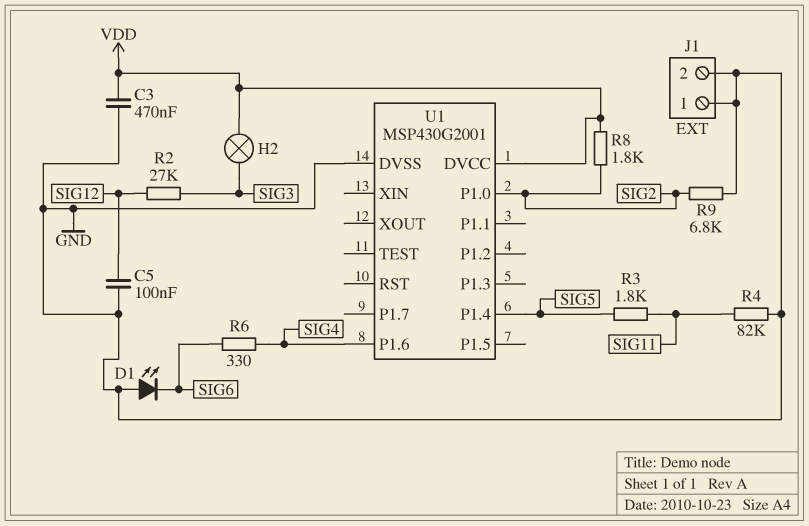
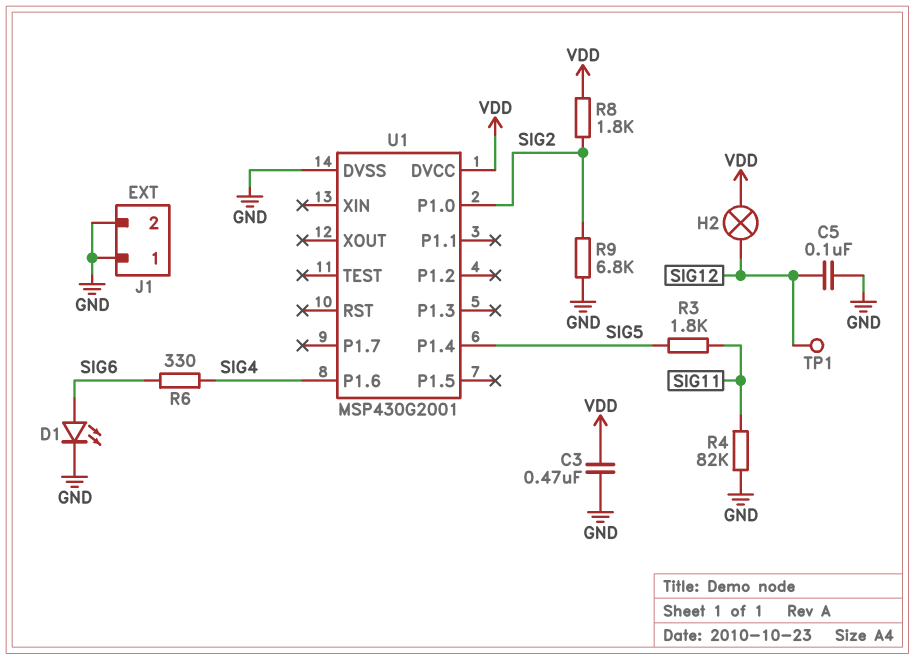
D1: LED (A GND, K SIG6) -> LED (A SIG6, K GND)
H2: lamp (SIG3, VDD) -> lamp (SIG12, VDD)
R2: 27k (SIG3, SIG12) -> none
TP1: none -> test point (SIG12)

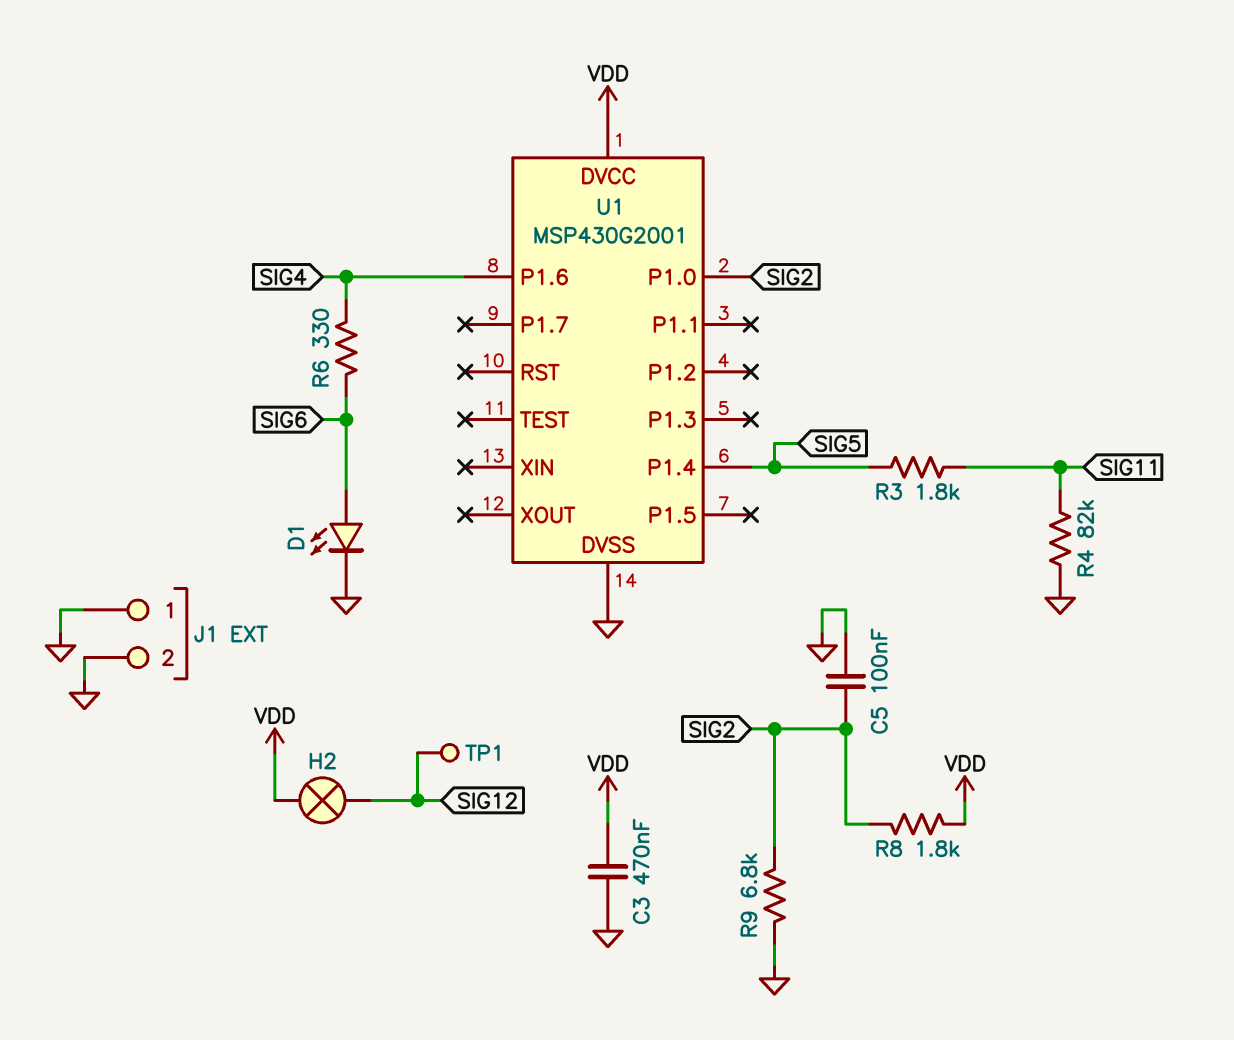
C5: 100nF (GND, SIG12) -> 100nF (GND, SIG2)

